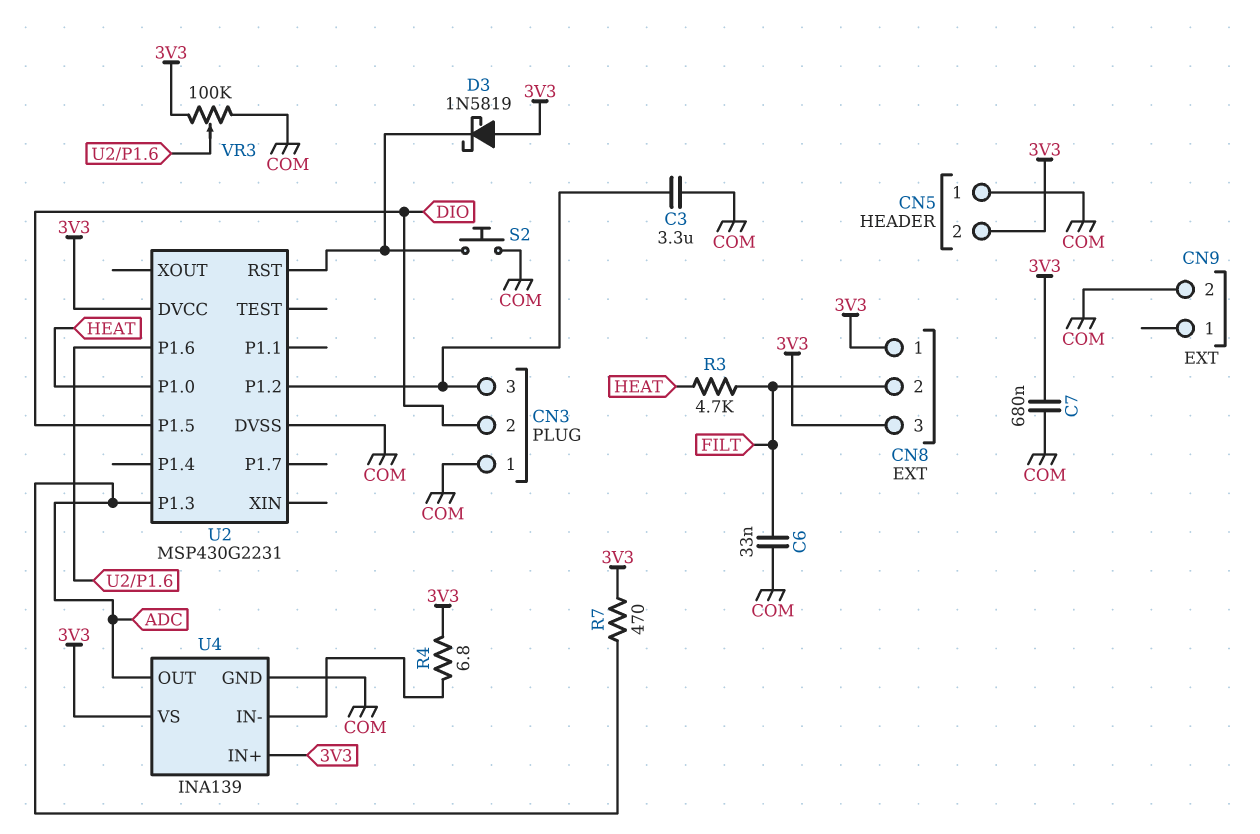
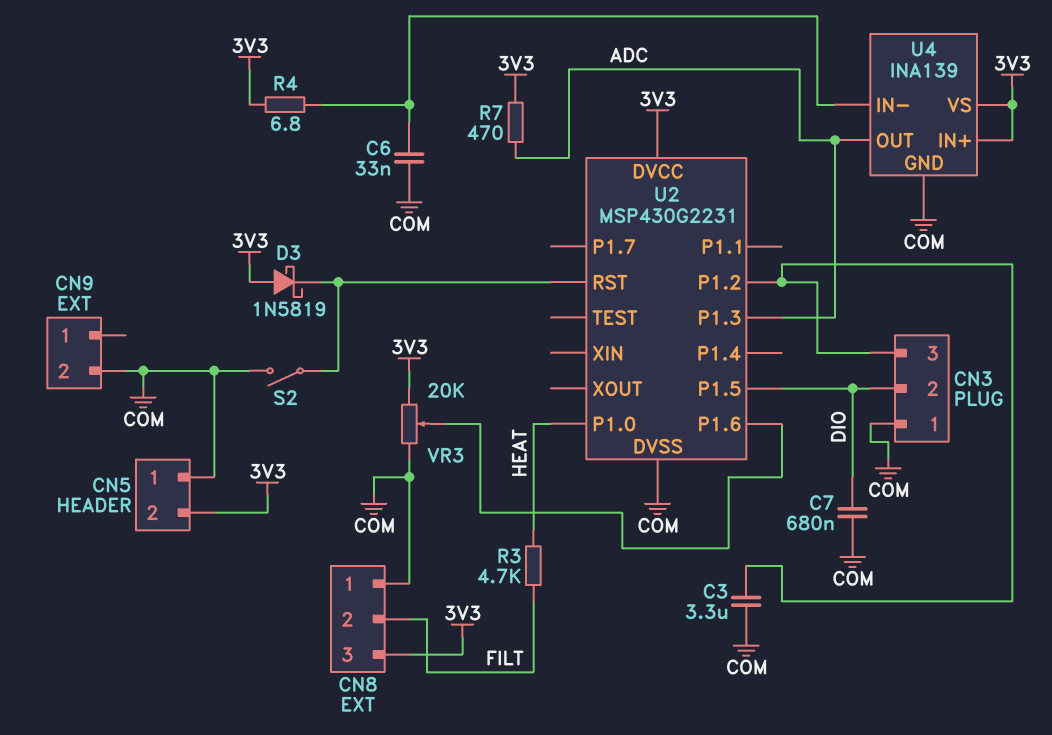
C6: 33nF (COM, FILT) -> 33nF (COM, U4/IN-)
C7: 680nF (3V3, COM) -> 680nF (COM, DIO)
CN8 pin 1: 3V3 -> COM
S2: button (COM, U2/RST) -> switch (COM, U2/RST)
VR3: 100k (3V3, COM, wiper U2/P1.6) -> 20k (3V3, COM, wiper U2/P1.6)

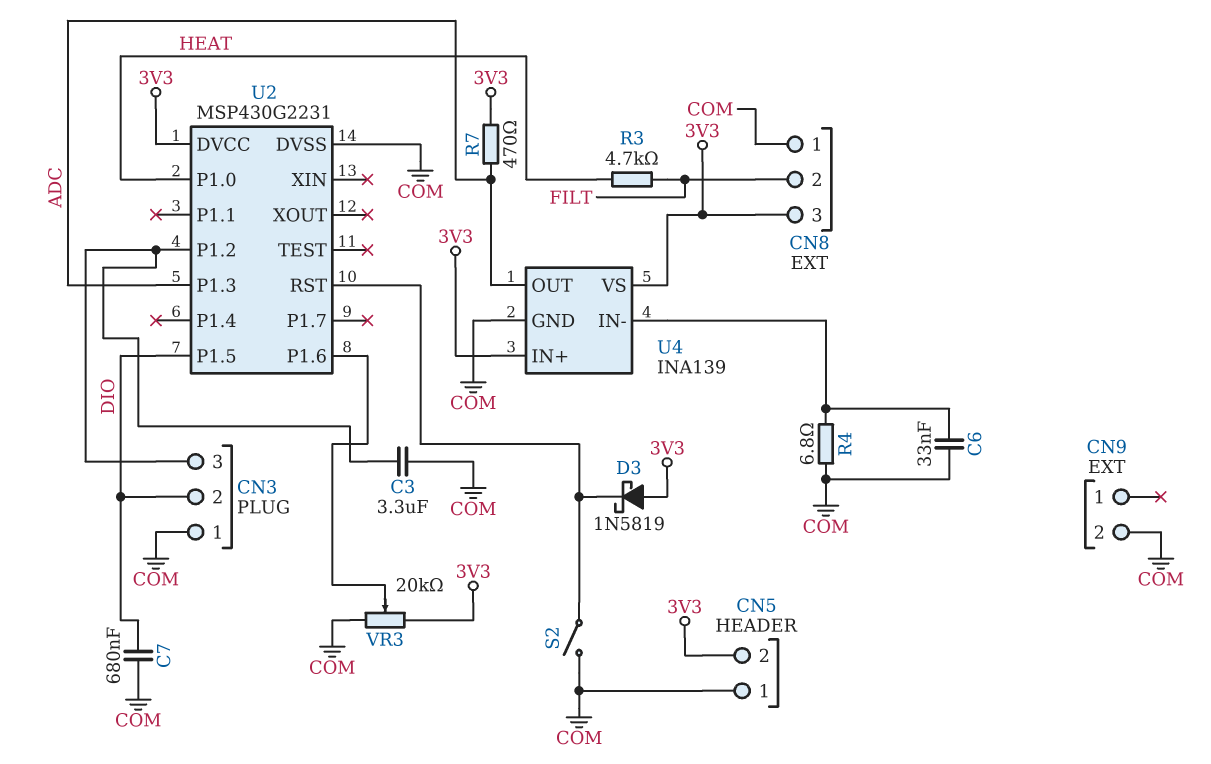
R4: 6.8 (3V3, U4/IN-) -> 6.8 (COM, U4/IN-)

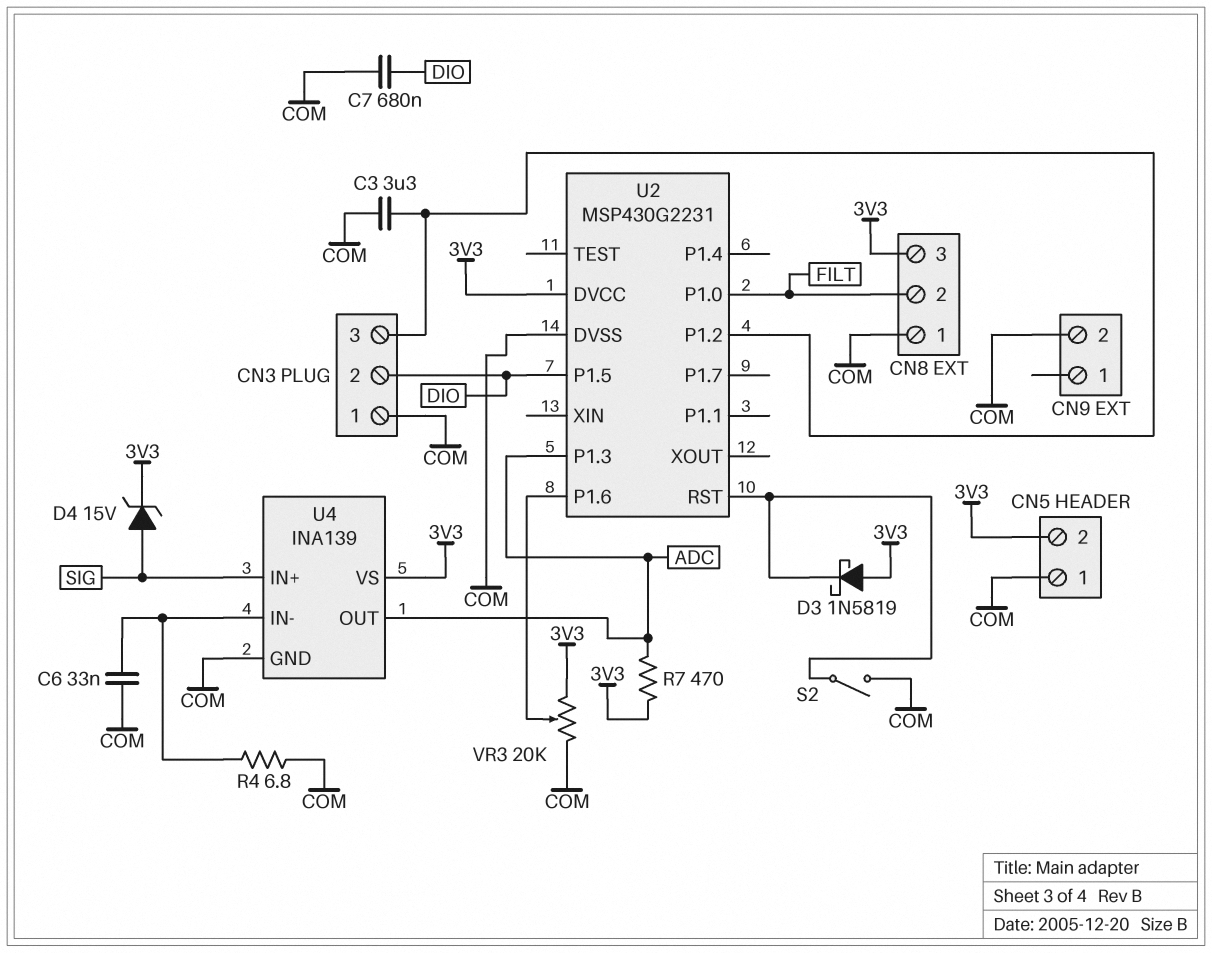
D4: none -> zener 15V (A SIG, K 3V3)
R3: 4.7k (FILT, HEAT) -> none
U2 pin P1.0: HEAT -> FILT
U4 pin IN+: 3V3 -> SIG

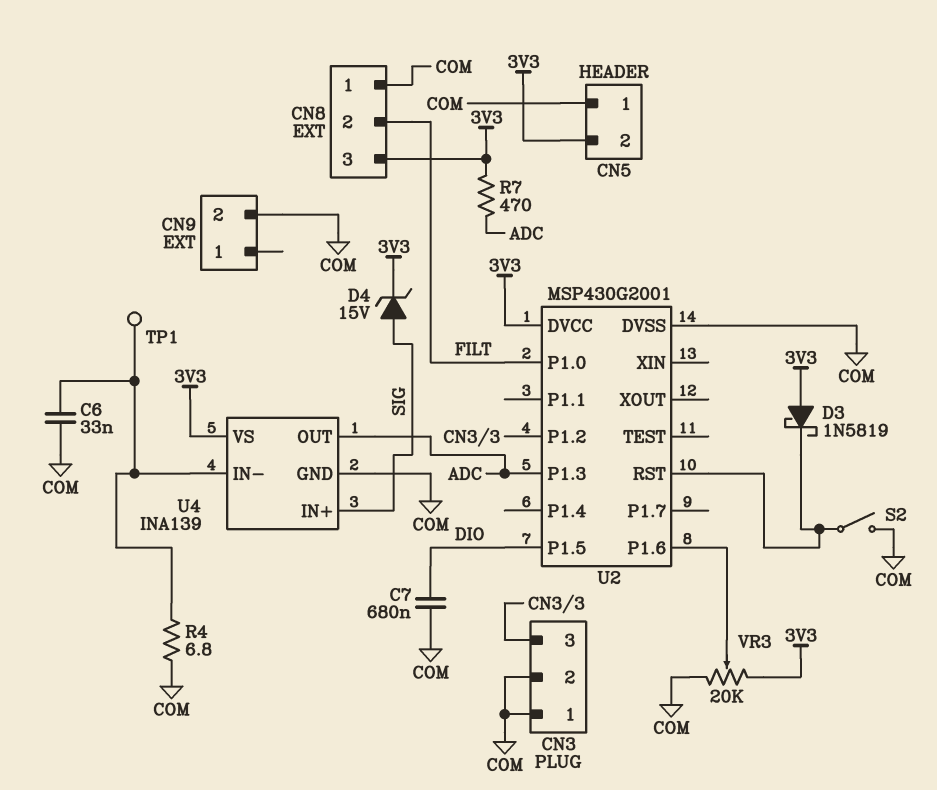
C3: 3.3uF (CN3/3, COM) -> none
CN3 pin 2: DIO -> COM
TP1: none -> test point (U4/IN-)
U2: MSP430G2231 -> MSP430G2001

